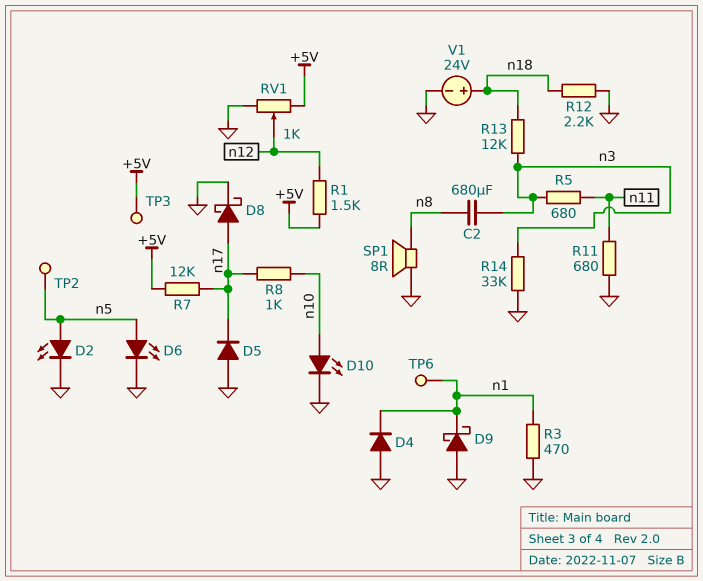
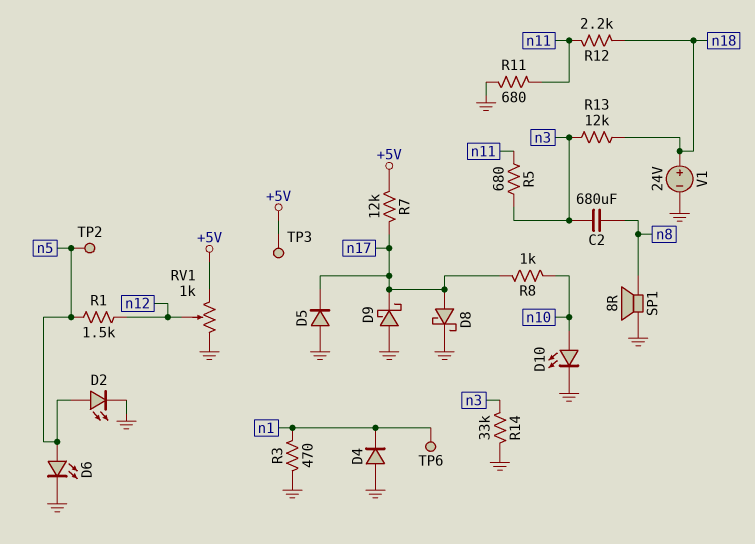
D9: schottky (A GND, K n1) -> schottky (A GND, K n17)
R1: 1.5k (+5V, n12) -> 1.5k (n5, n12)
R12: 2.2k (GND, n18) -> 2.2k (n11, n18)

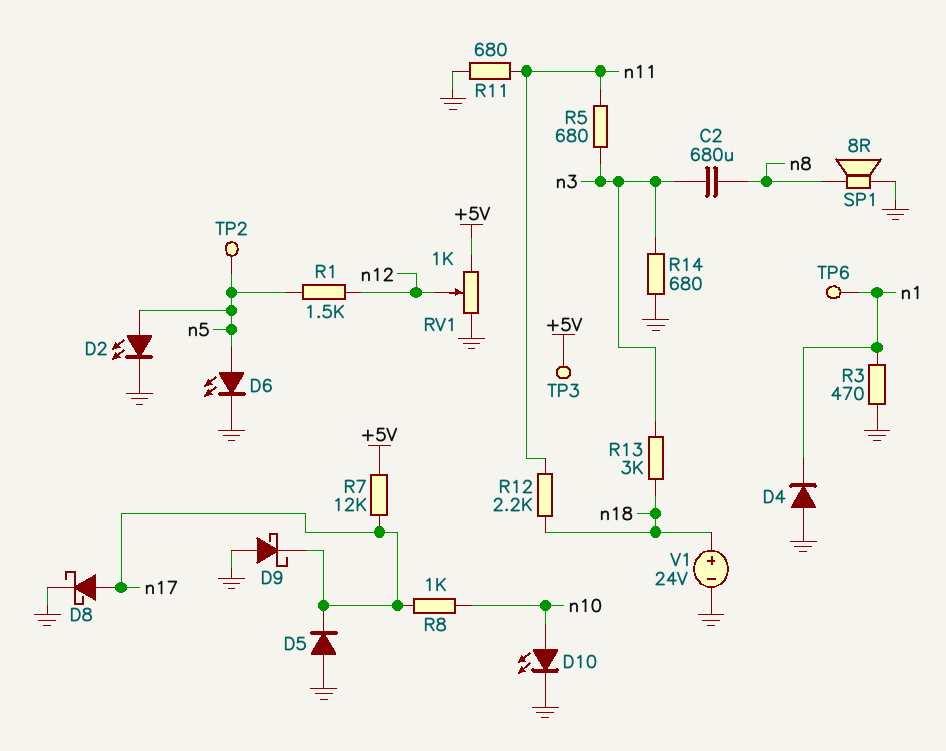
R13: 12k (n3, n18) -> 3k (n3, n18)
R14: 33k (GND, n3) -> 680 (GND, n3)

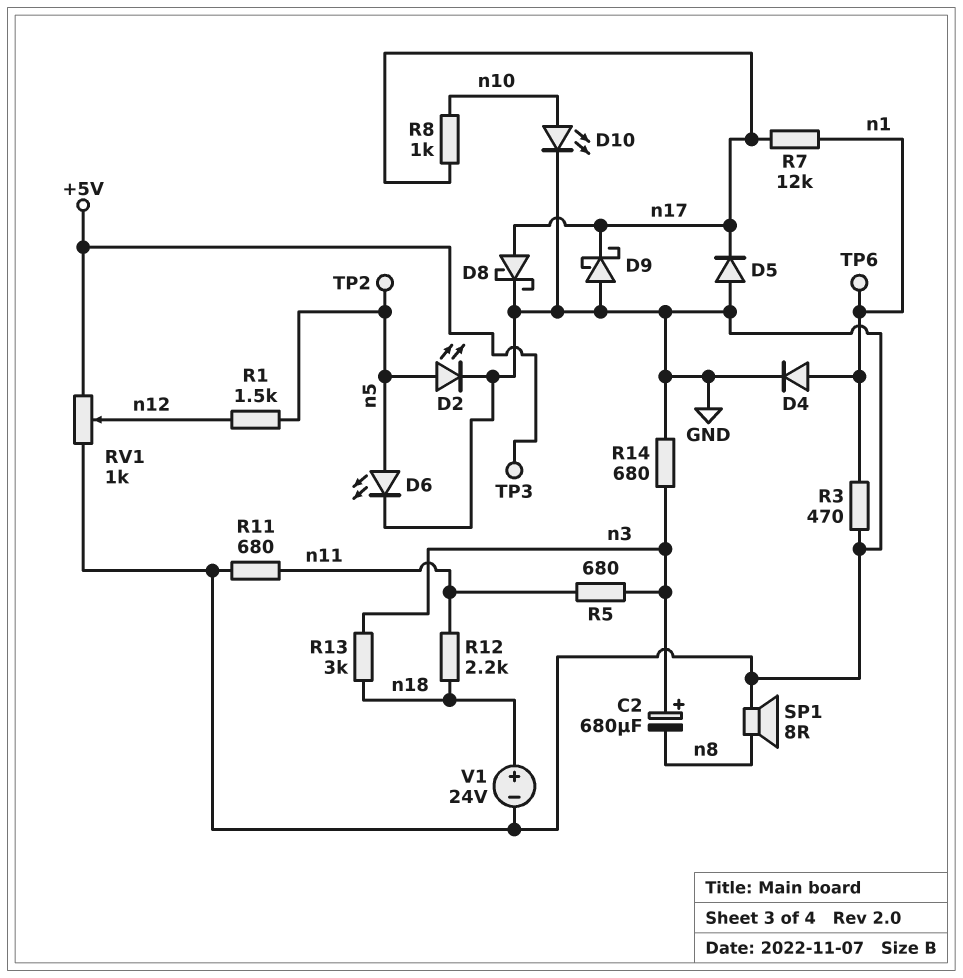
C2: 680uF (n3, n8) -> 680uF (plus n3, minus n8)
D4: diode (A GND, K n1) -> diode (A n1, K GND)
R7: 12k (+5V, n17) -> 12k (n1, n17)

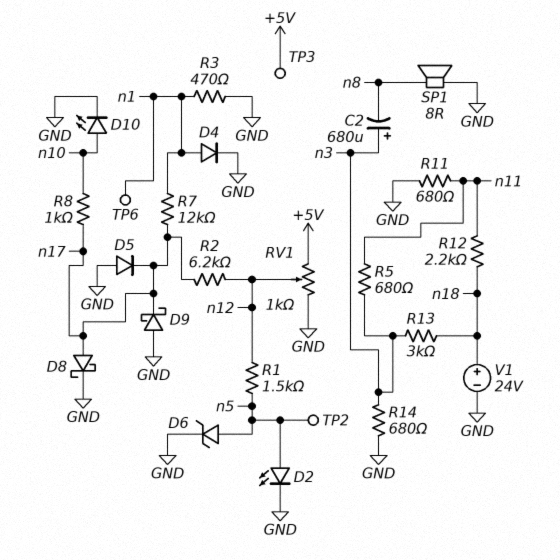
D6: LED (A n5, K GND) -> zener (A n5, K GND)
R2: none -> 6.2k (n12, n17)

